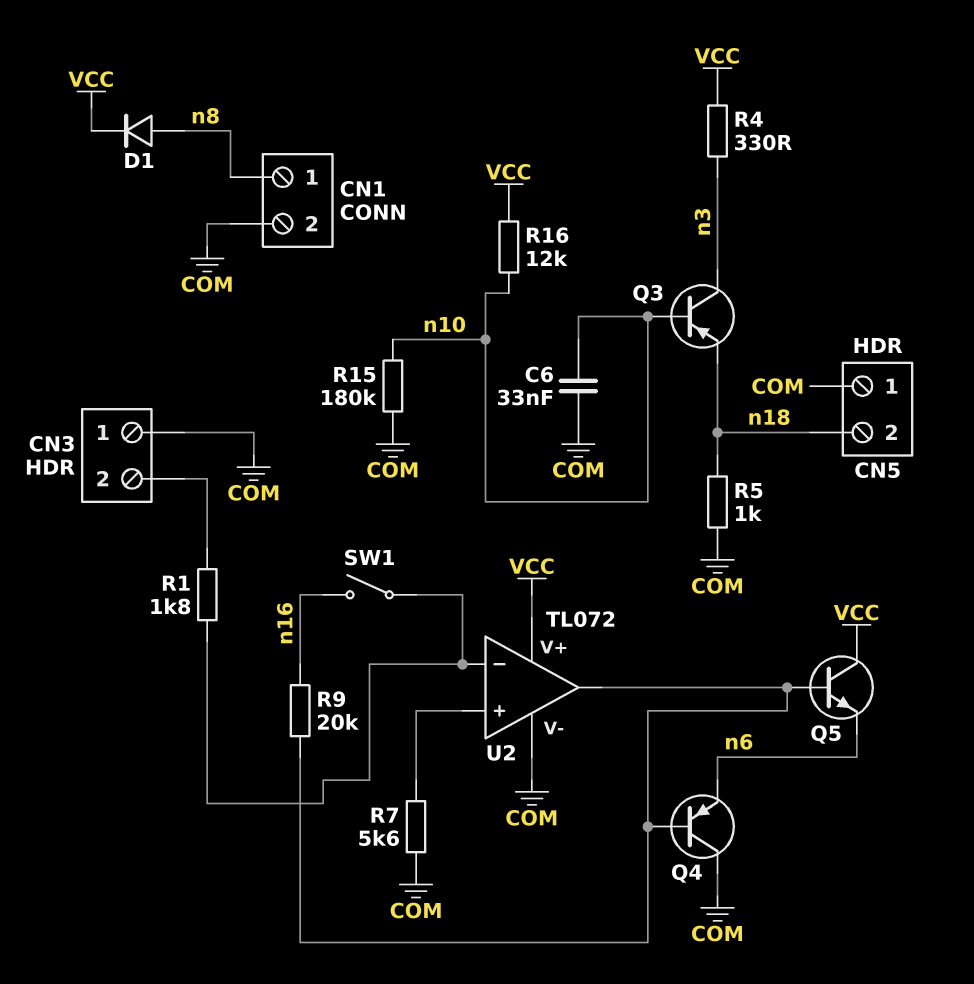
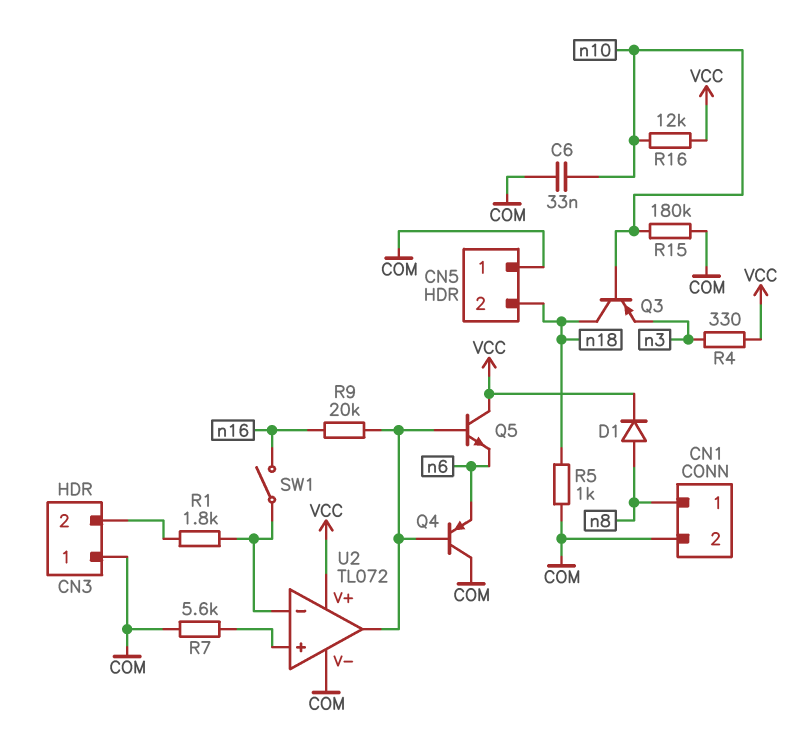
Q3: PNP (B n10, C n3, E n18) -> PNP (B n10, C n18, E n3)

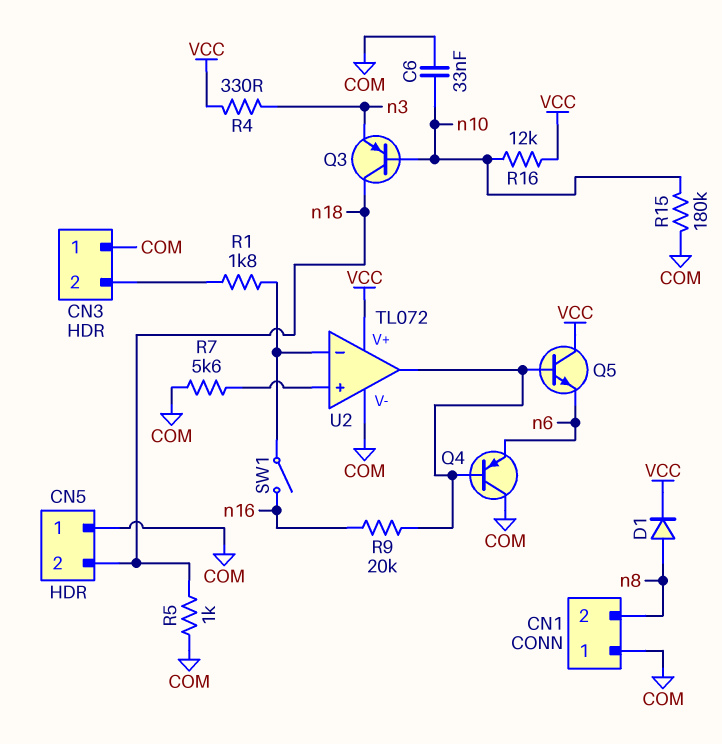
CN1 pin 1: n8 -> COM
CN1 pin 2: COM -> n8

